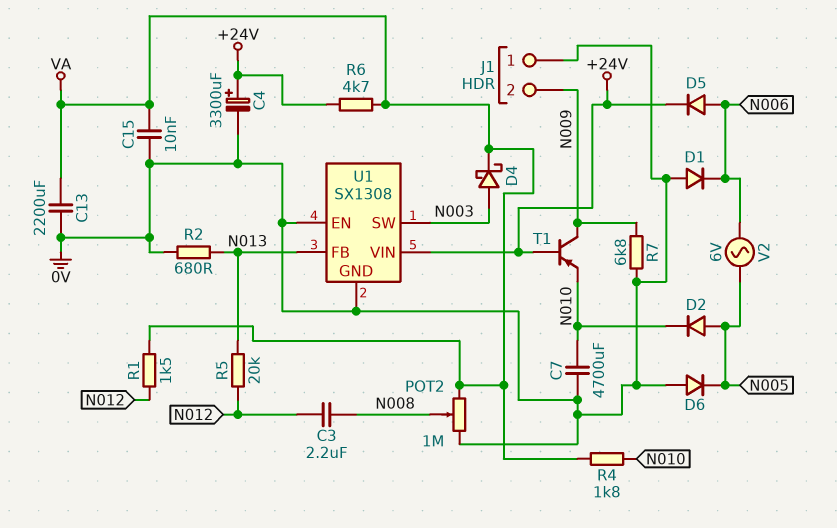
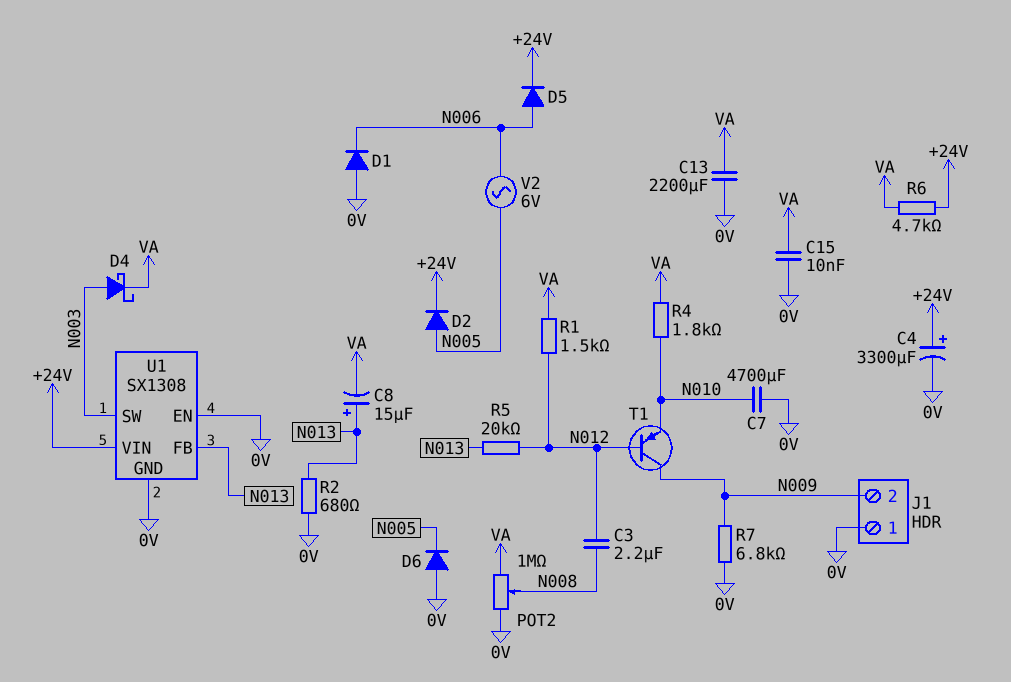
C8: none -> 15uF (plus N013, minus VA)
D2: diode (A N005, K N010) -> diode (A N005, K +24V)
T1: PNP (B +24V, C N009, E N010) -> PNP (B N012, C N009, E N010)

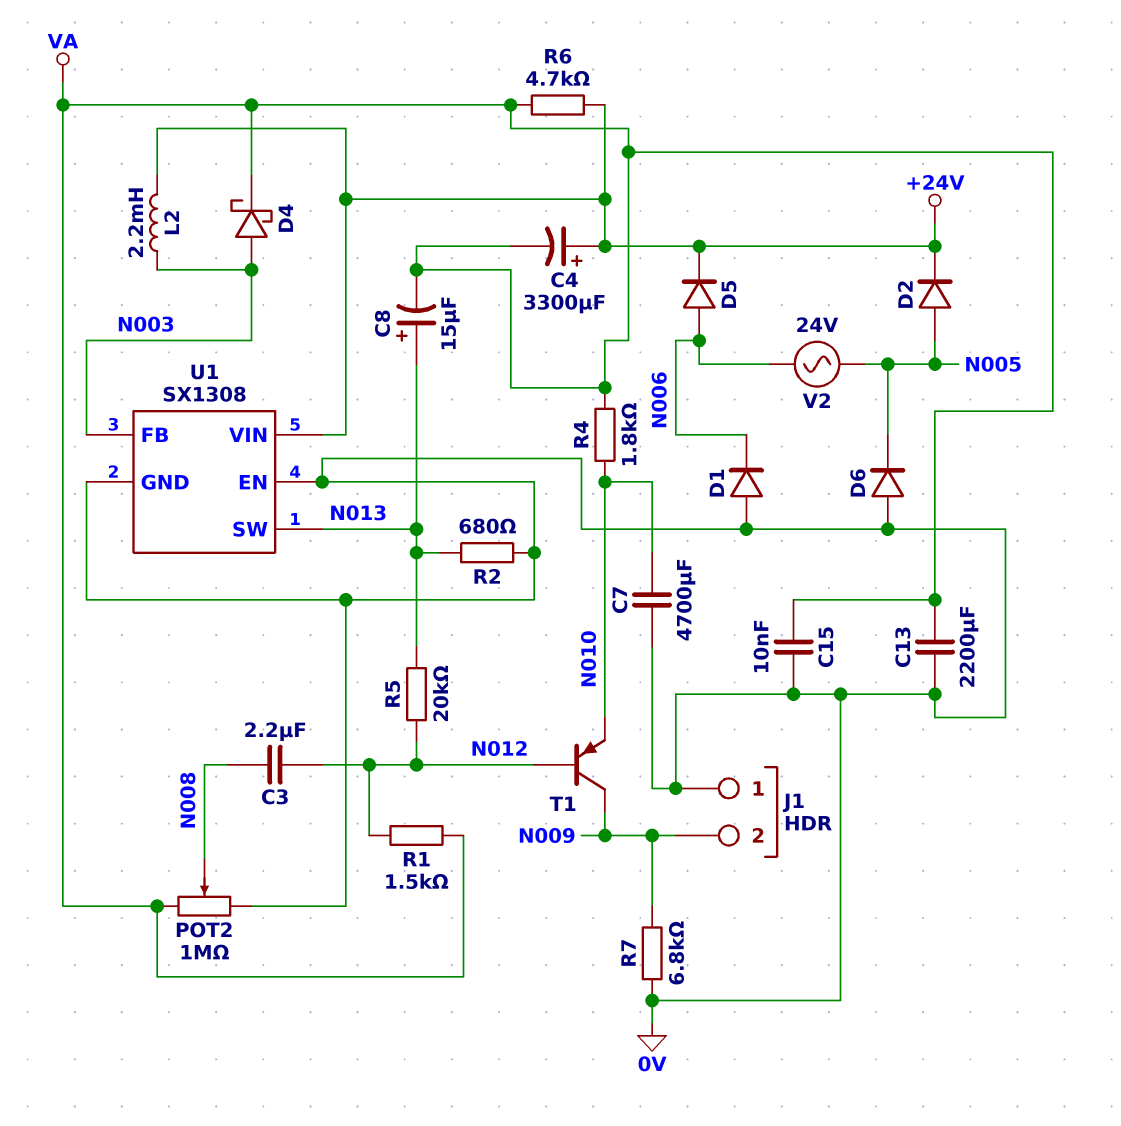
C4: 3300uF (plus +24V, minus 0V) -> 3300uF (plus +24V, minus VA)
L2: none -> 2.2mH (+24V, N003)
U1 pin FB: N013 -> N003
U1 pin SW: N003 -> N013
V2: AC 6V (N005, N006) -> AC 24V (N005, N006)

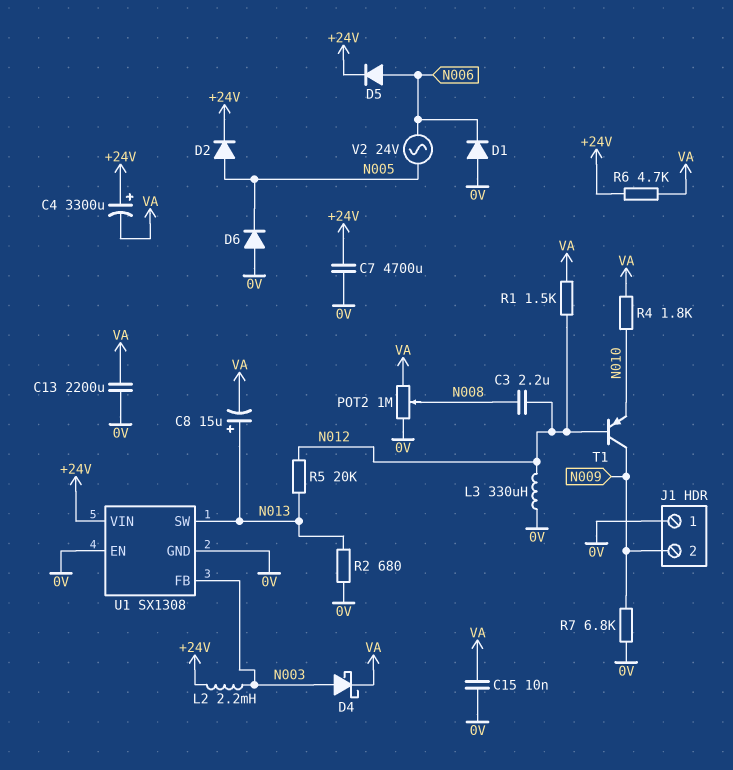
C7: 4700uF (0V, N010) -> 4700uF (+24V, 0V)
L3: none -> 330uH (0V, N012)

